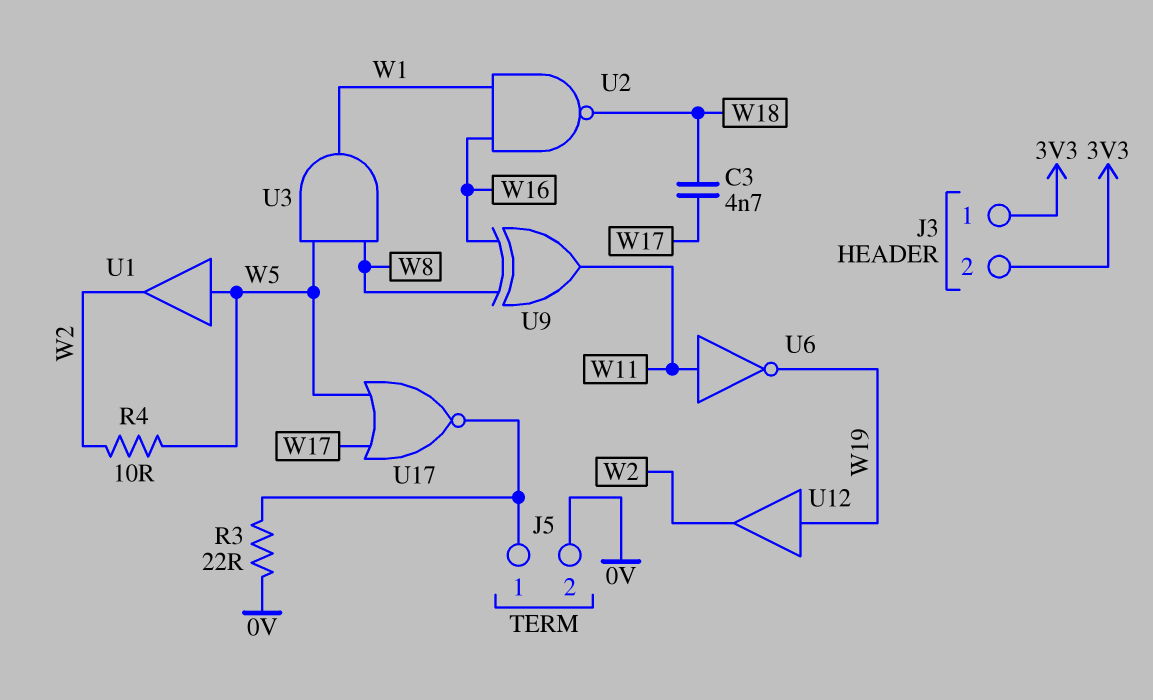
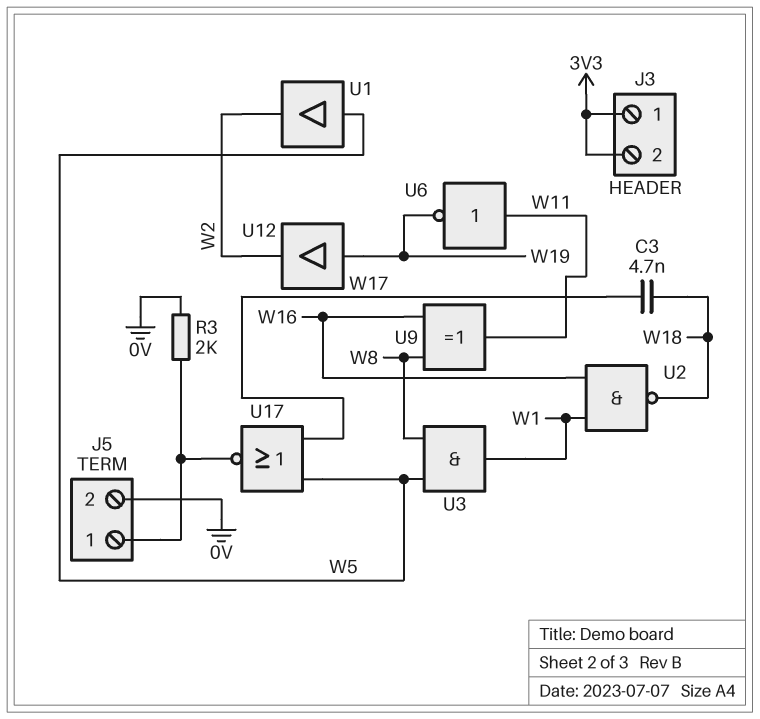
R3: 22 (0V, J5/1) -> 2k (0V, J5/1)
R4: 10 (W2, W5) -> none

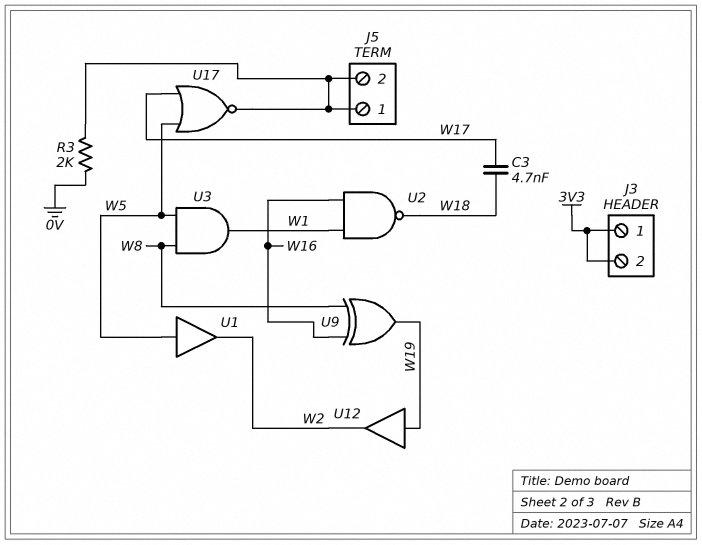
J5 pin 2: 0V -> J5/1
U6: NOT (in W11, out W19) -> none
U9: XOR (in W8, in W16, out W11) -> XOR (in W8, in W16, out W19)

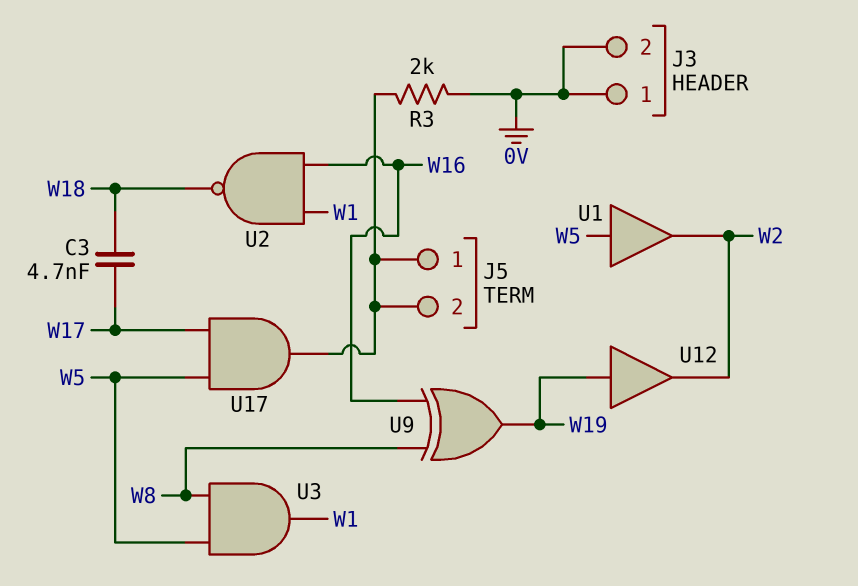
J3 pin 1: 3V3 -> 0V
J3 pin 2: 3V3 -> 0V
U17: NOR (in W5, in W17, out J5/1) -> AND (in W5, in W17, out J5/1)

